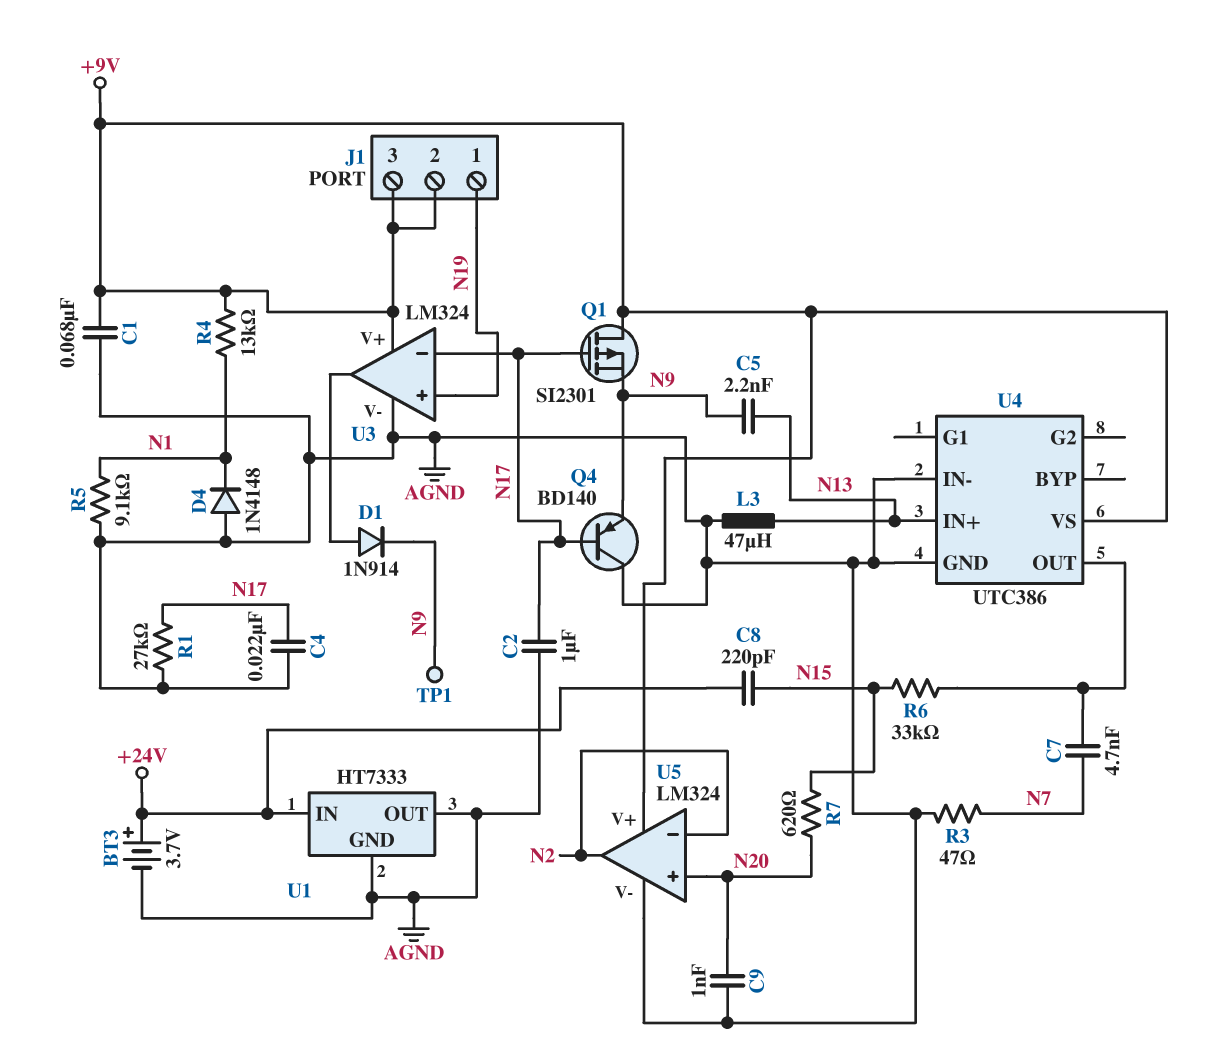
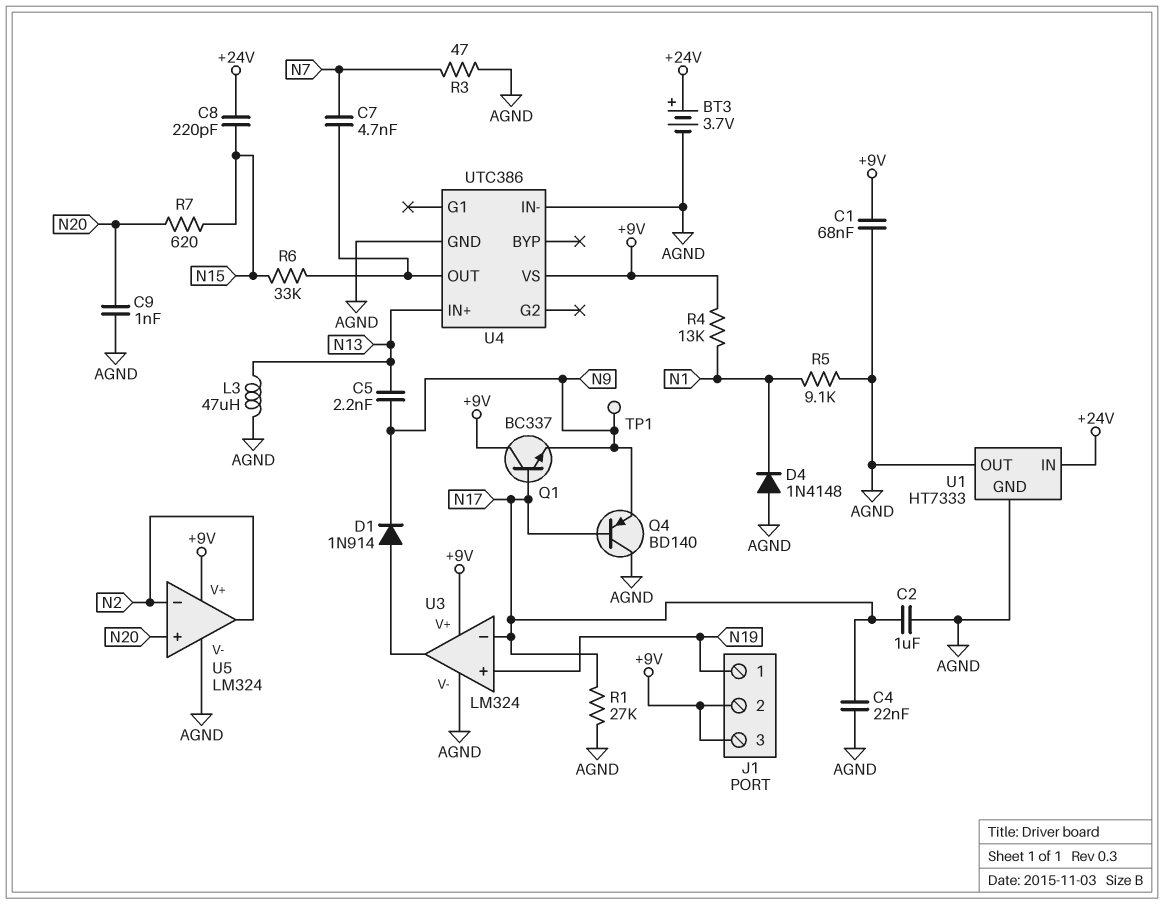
Q1: PMOS SI2301 (G N17, D +9V, S N9) -> NPN BC337 (B N17, C +9V, E N9)

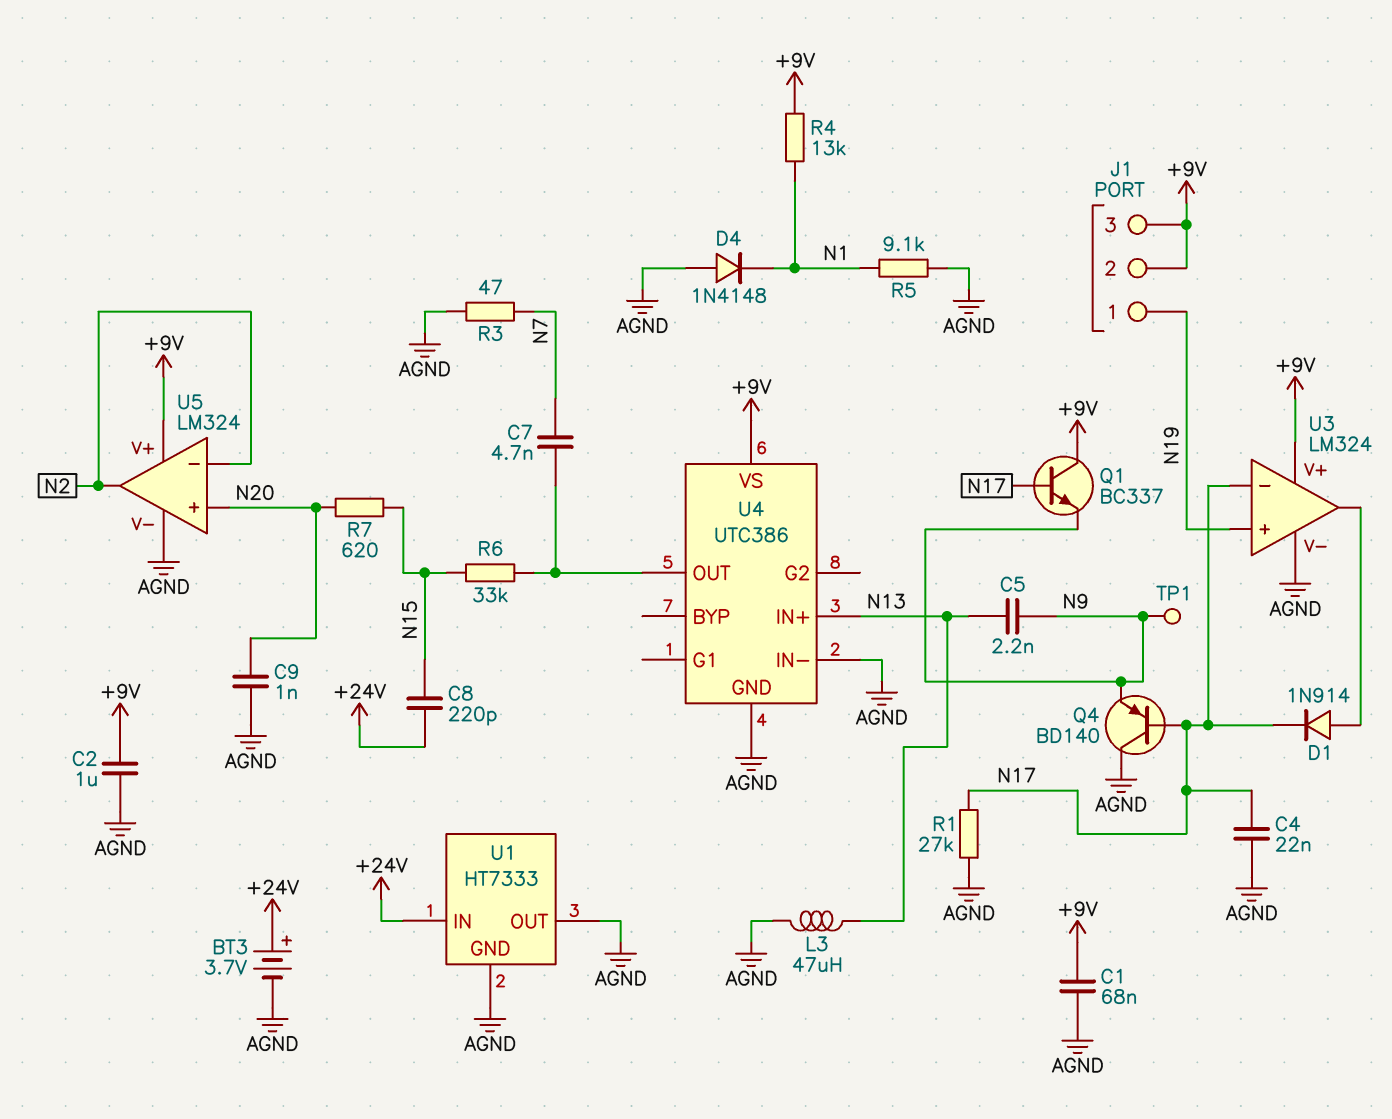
C2: 1uF (AGND, N17) -> 1uF (+9V, AGND)
D1: diode 1N914 (A U3/out, K N9) -> diode 1N914 (A U3/out, K N17)

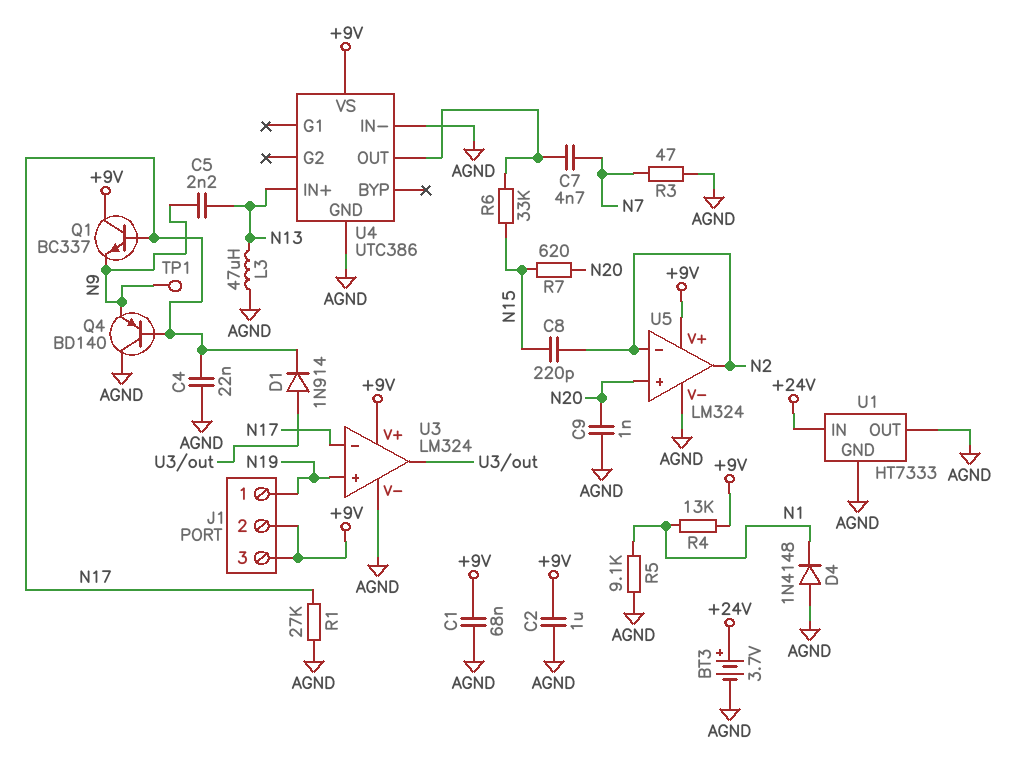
C8: 220pF (+24V, N15) -> 220pF (N2, N15)

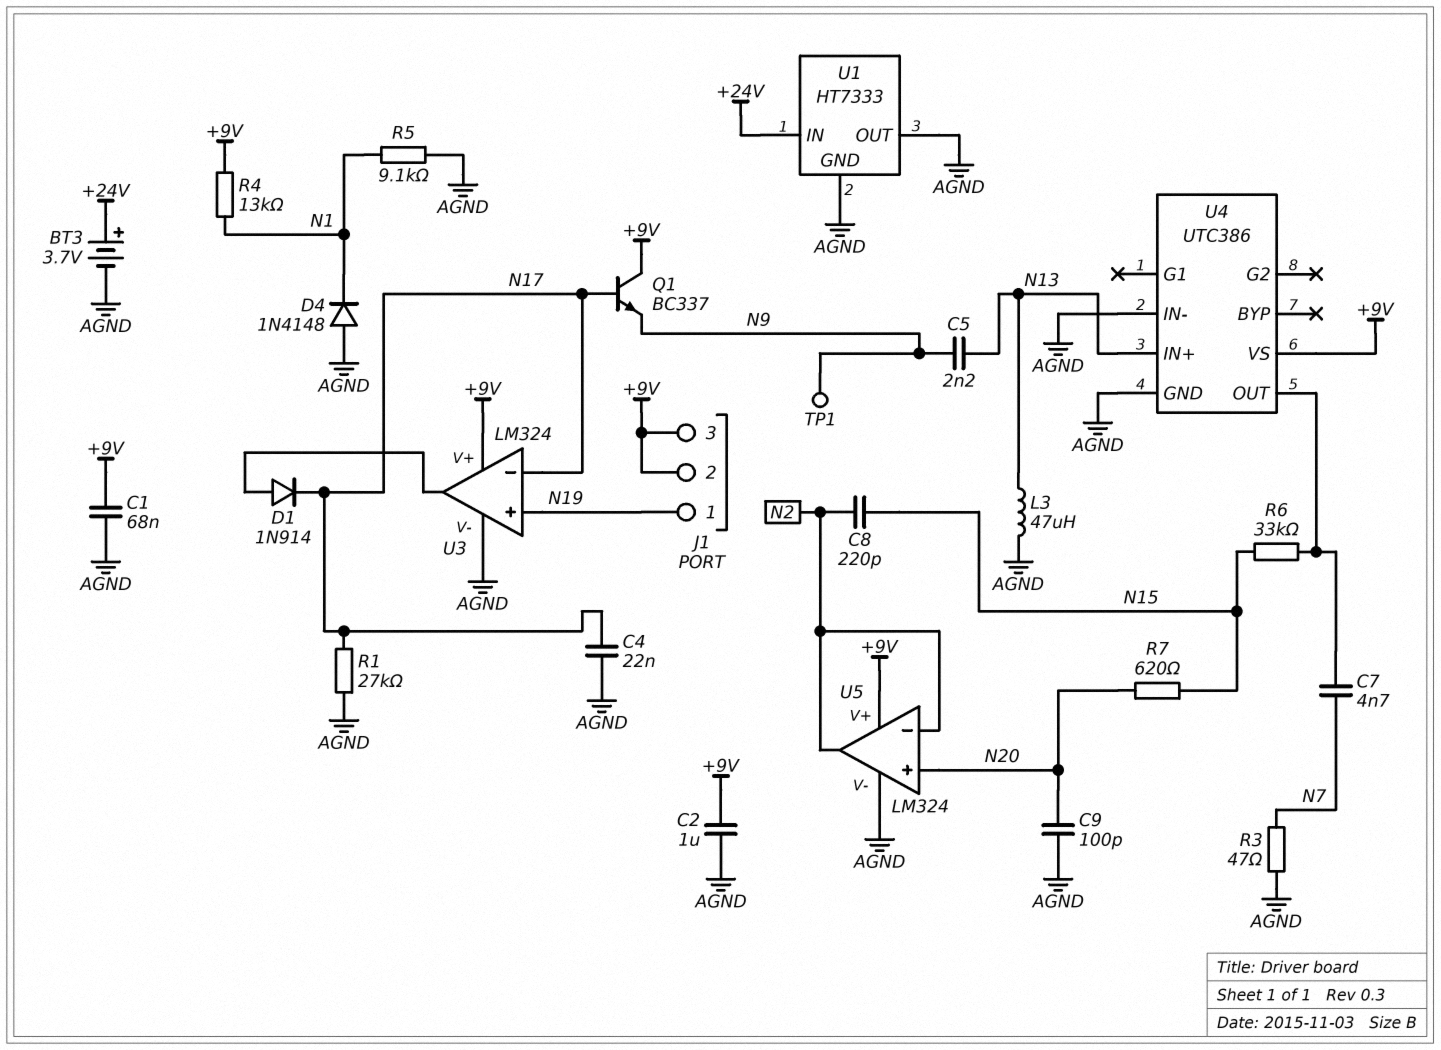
C9: 1nF (AGND, N20) -> 100pF (AGND, N20)
Q4: PNP BD140 (B N17, C AGND, E N9) -> none

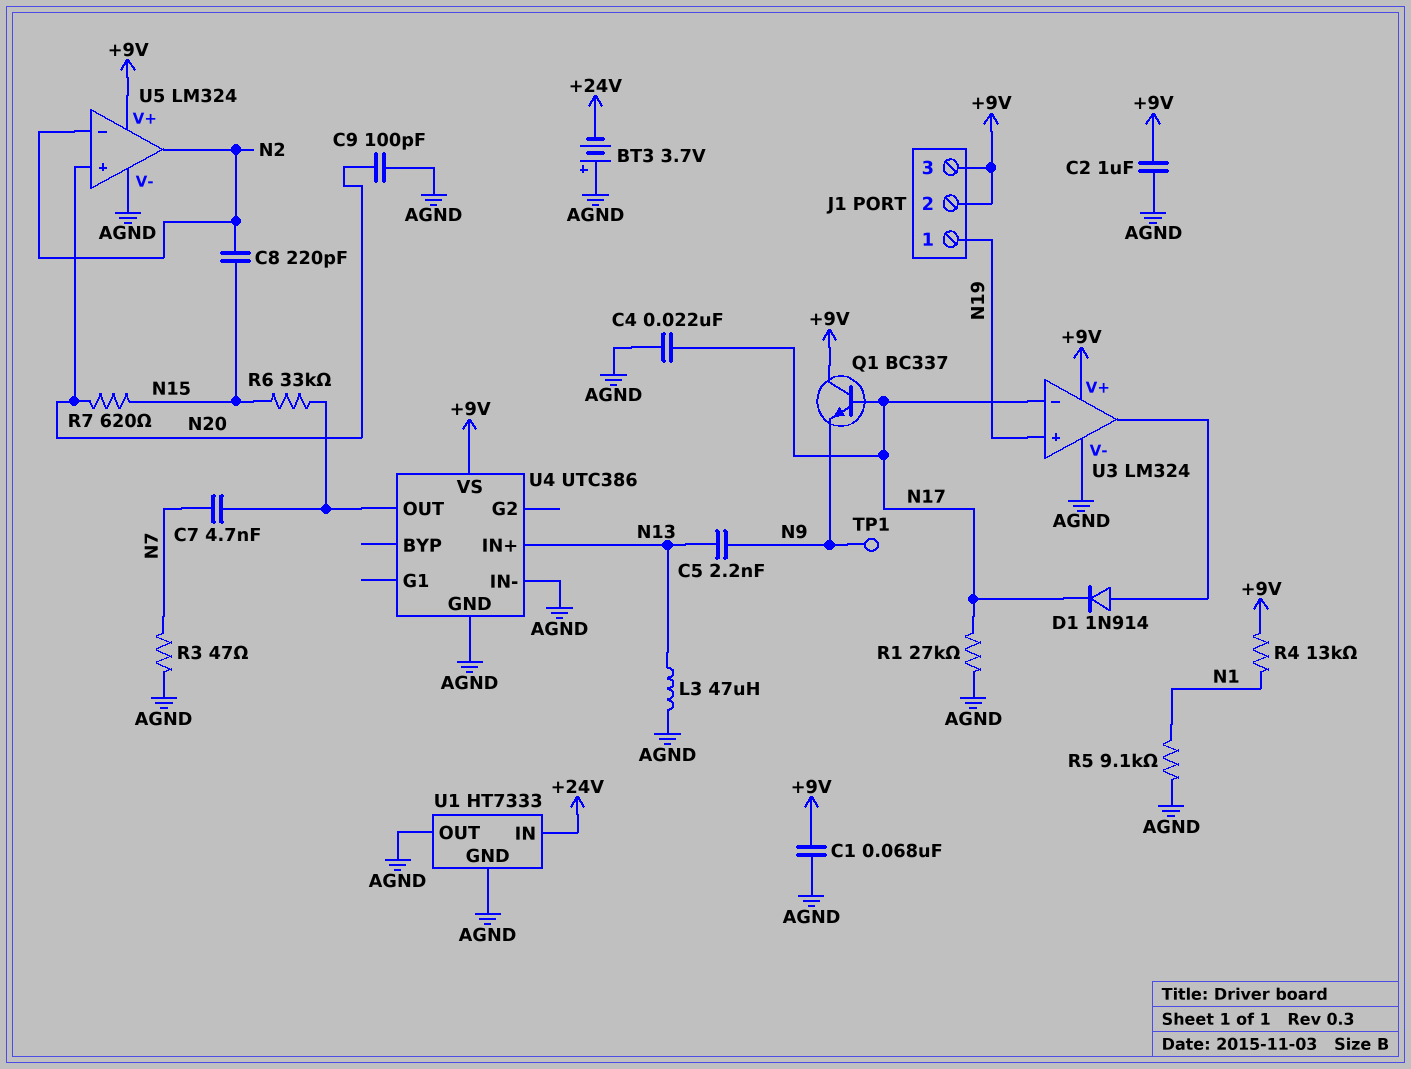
BT3: 3.7V (plus +24V, minus AGND) -> 3.7V (plus AGND, minus +24V)
D4: diode 1N4148 (A AGND, K N1) -> none

